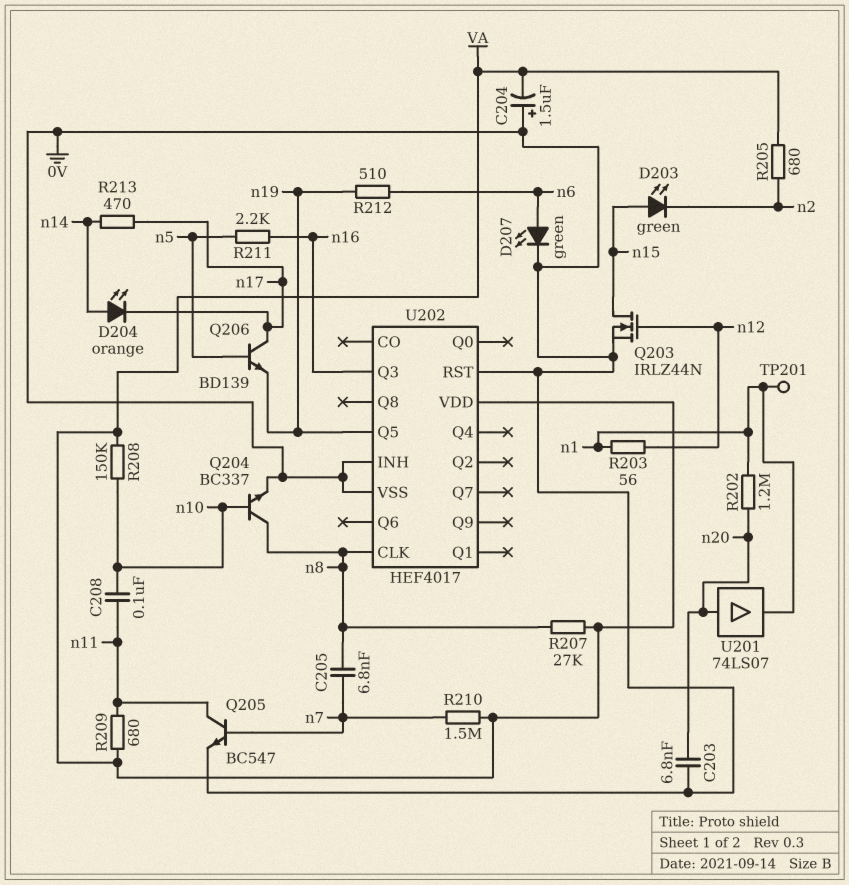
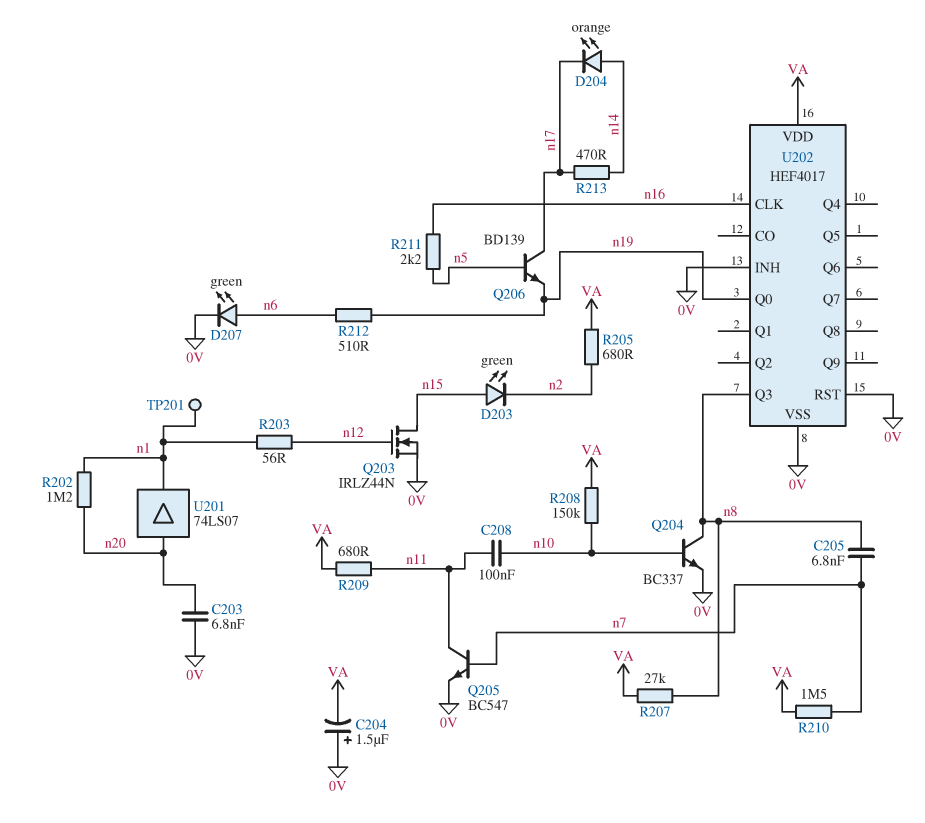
U202 pin CLK: n8 -> n16
U202 pin Q0: none -> n19
U202 pin Q3: n16 -> n8
U202 pin Q5: n19 -> none

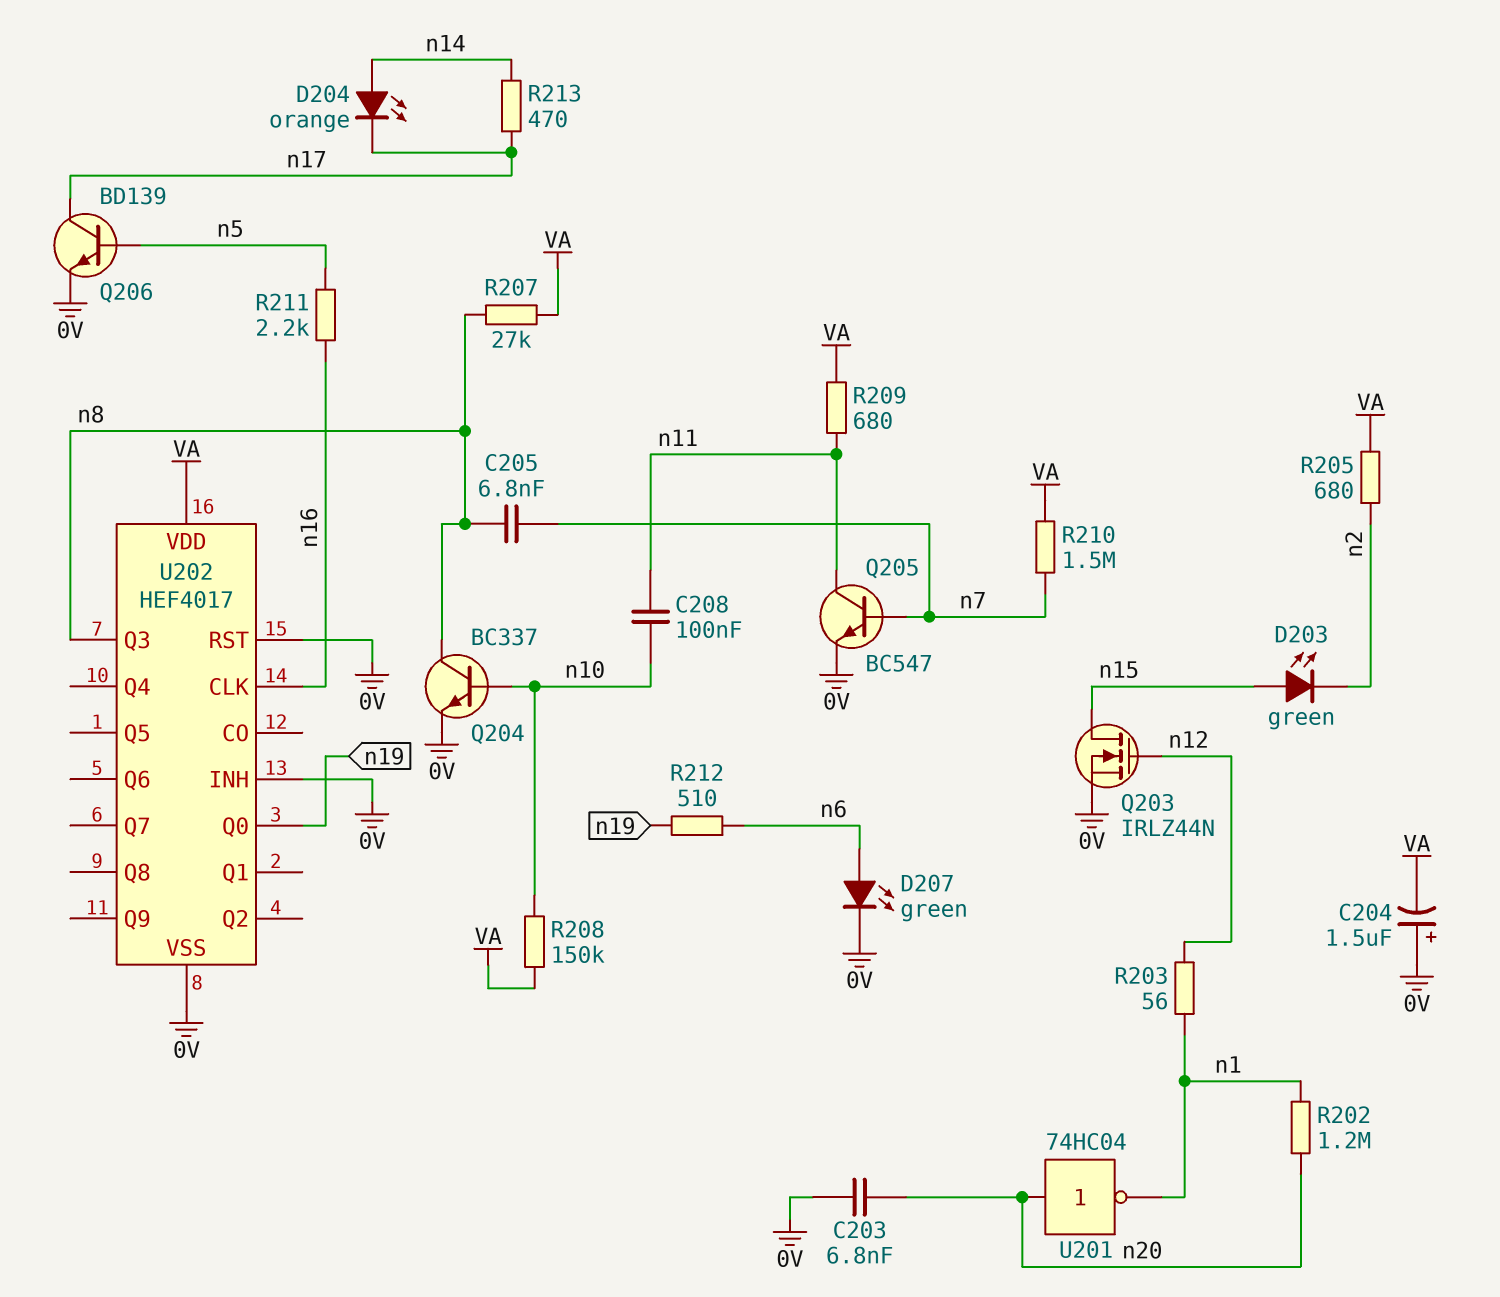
Q206: NPN BD139 (B n5, C n17, E n19) -> NPN BD139 (B n5, C n17, E 0V)
TP201: test point (n1) -> none
U201: buffer 74LS07 (in n20, out n1) -> NOT 74HC04 (in n20, out n1)

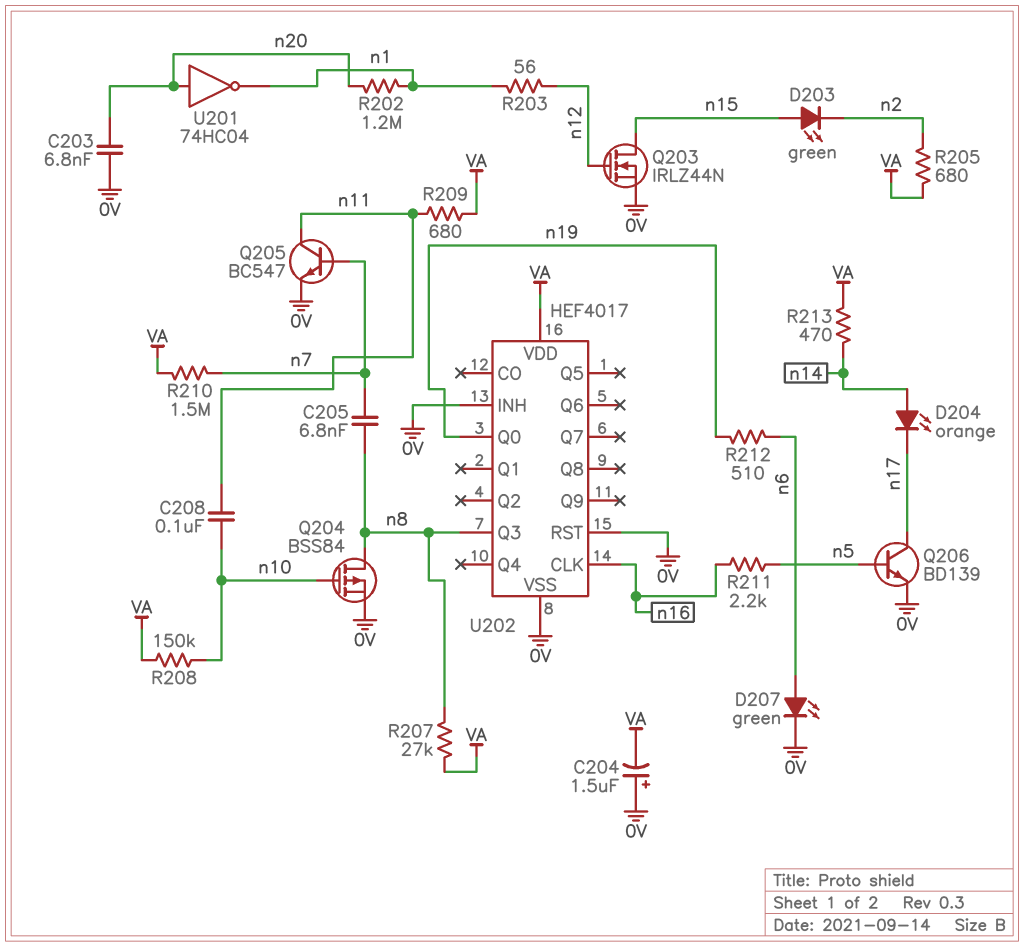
Q204: NPN BC337 (B n10, C n8, E 0V) -> PMOS BSS84 (G n10, D n8, S 0V)
R213: 470 (n14, n17) -> 470 (VA, n14)

